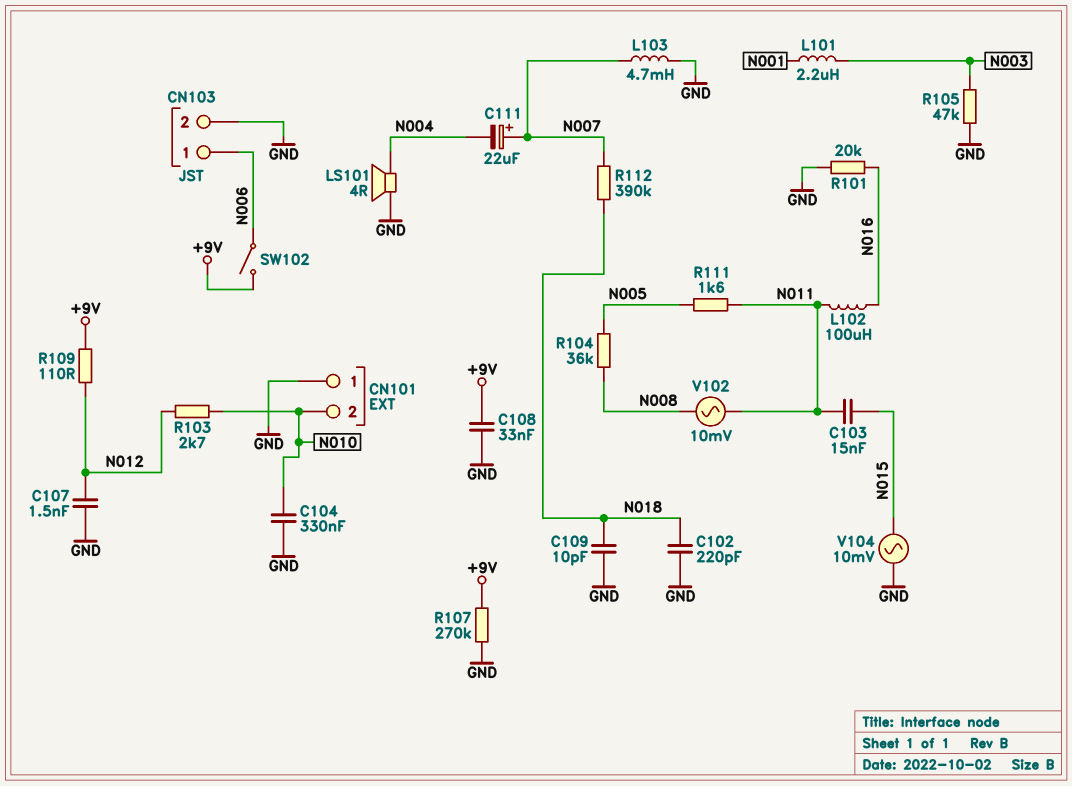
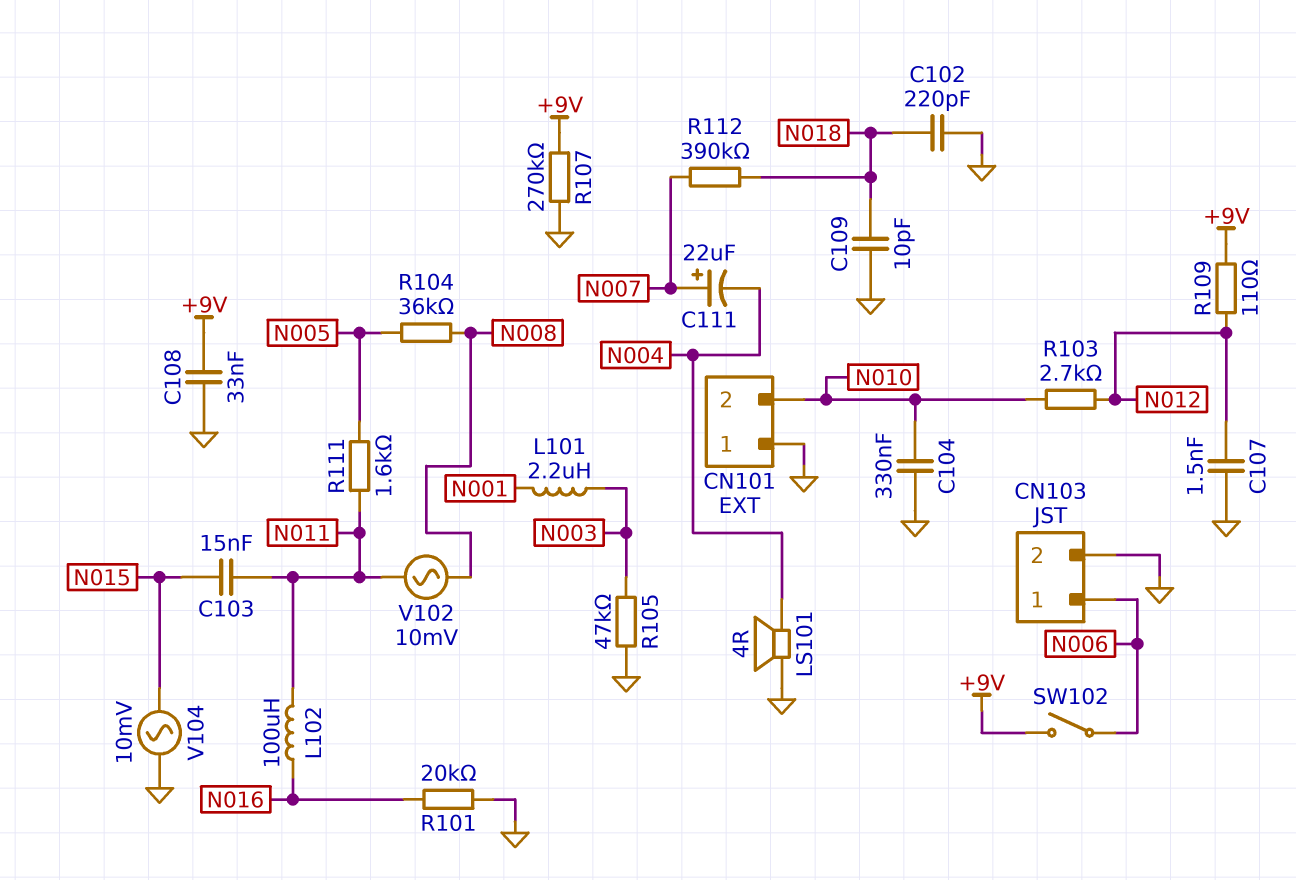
L103: 4.7mH (GND, N007) -> none

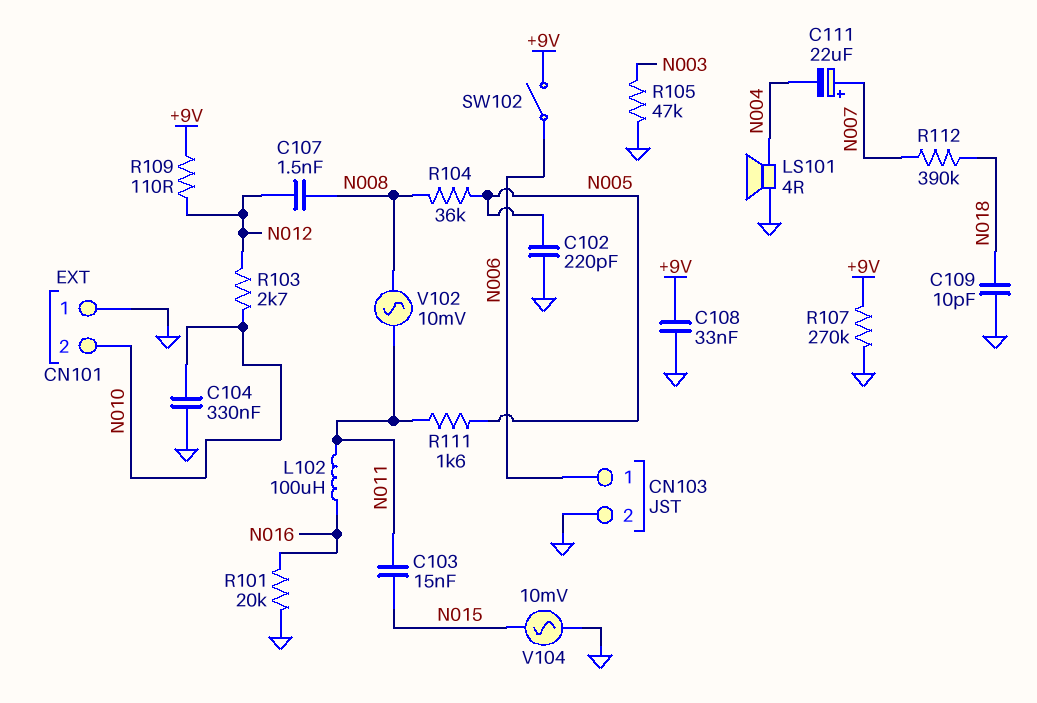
C102: 220pF (GND, N018) -> 220pF (GND, N005)
C107: 1.5nF (GND, N012) -> 1.5nF (N008, N012)
L101: 2.2uH (N001, N003) -> none

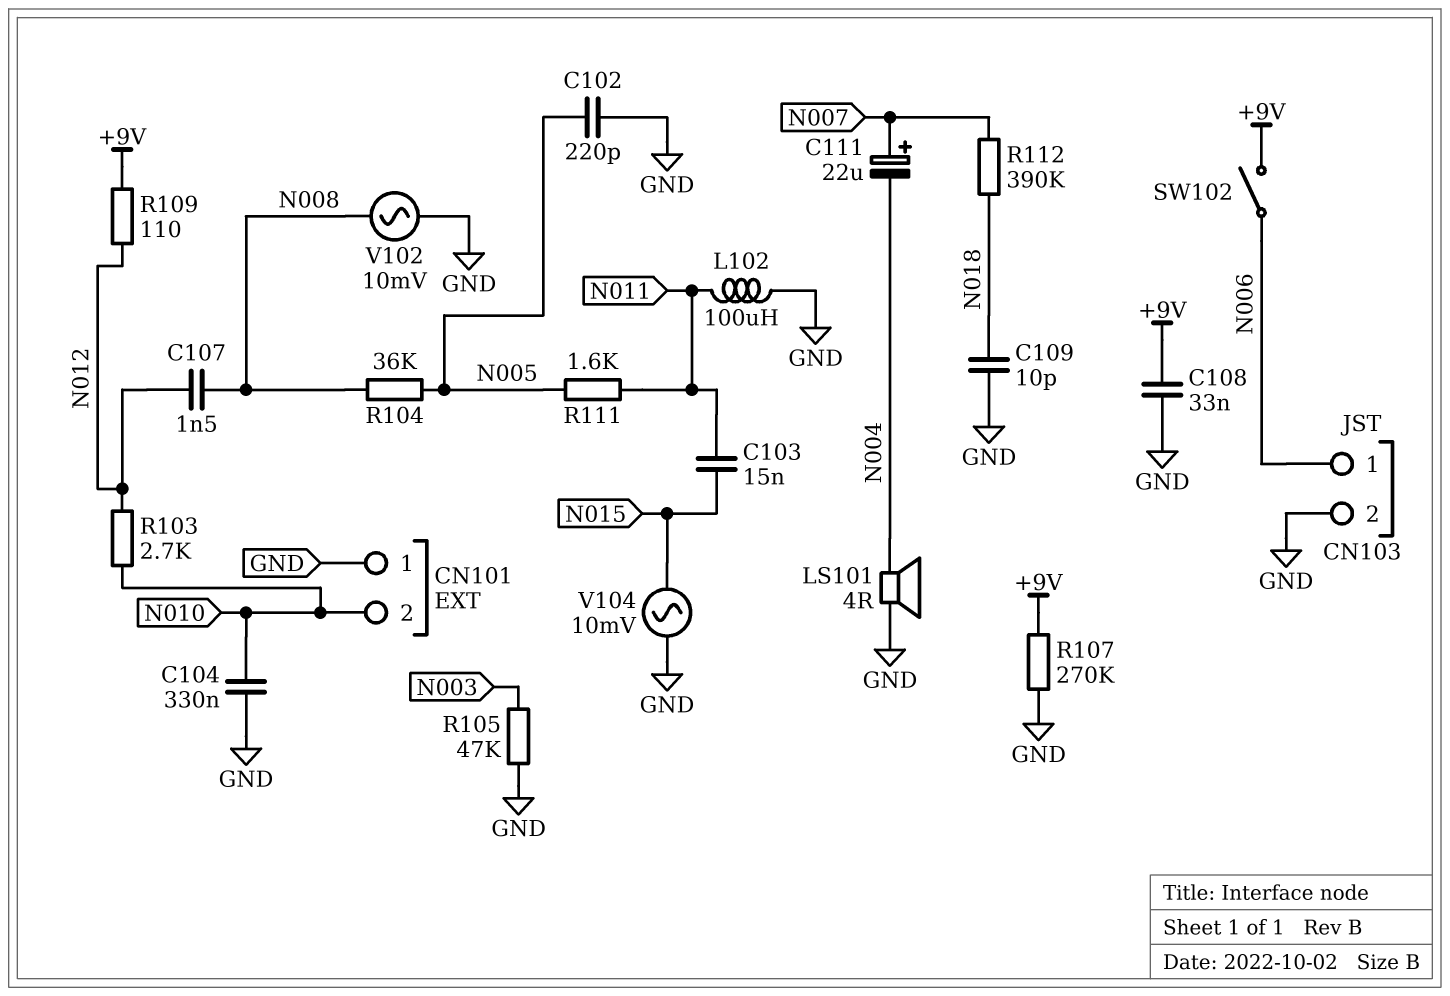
L102: 100uH (N011, N016) -> 100uH (GND, N011)
R101: 20k (GND, N016) -> none
V102: AC 10mV (N008, N011) -> AC 10mV (GND, N008)

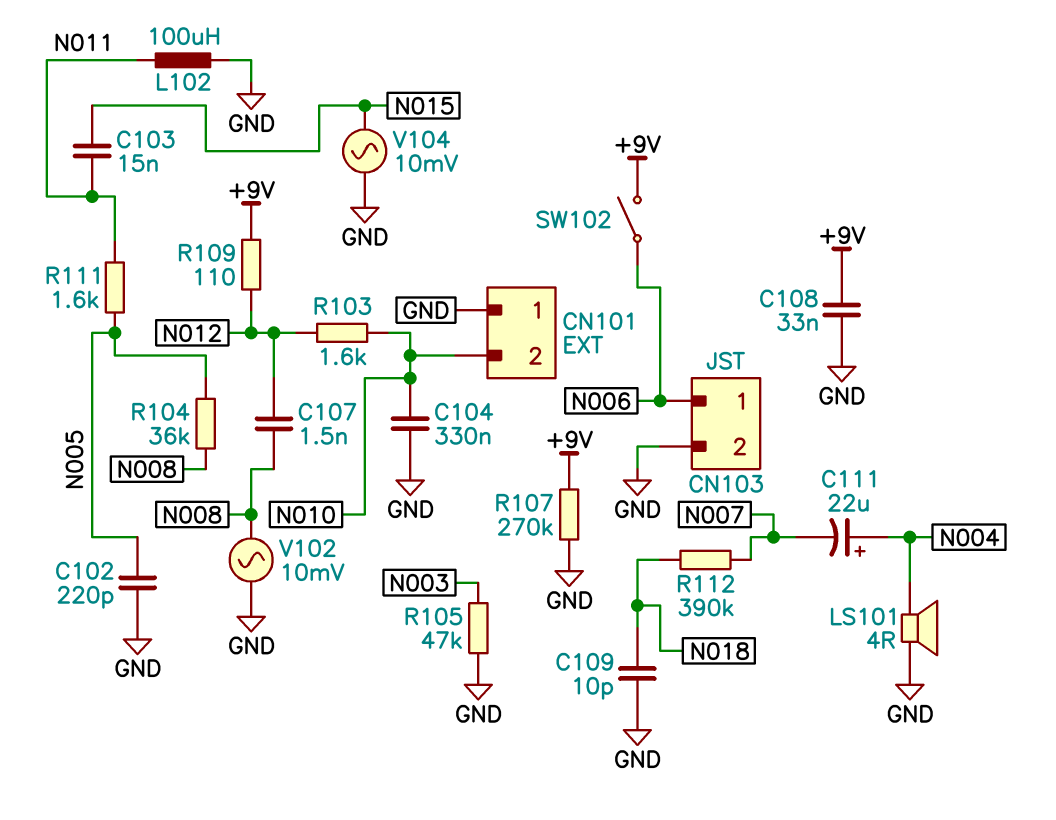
C111: 22uF (plus N007, minus N004) -> 22uF (plus N004, minus N007)
R103: 2.7k (N010, N012) -> 1.6k (N010, N012)

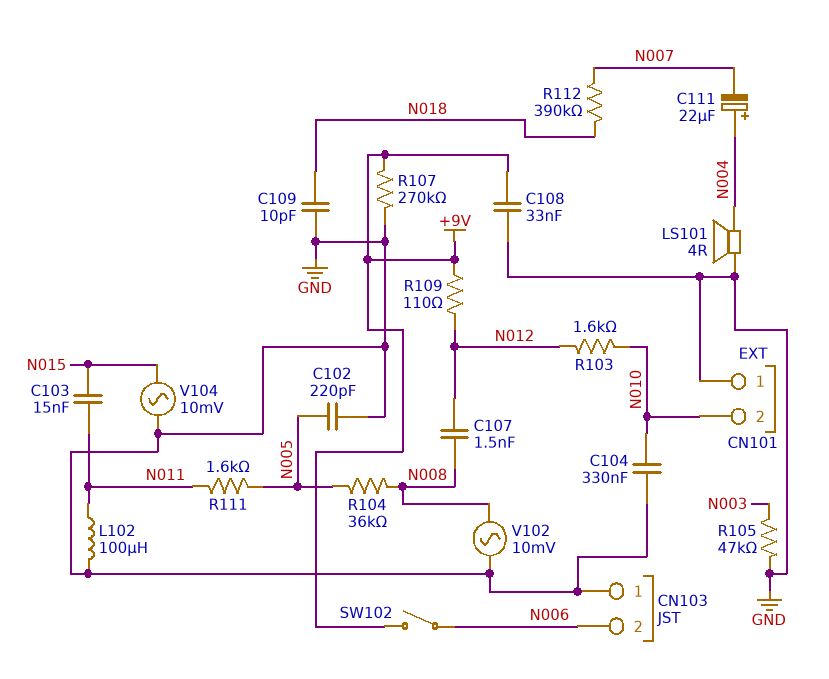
CN103 pin 1: N006 -> GND
CN103 pin 2: GND -> N006

